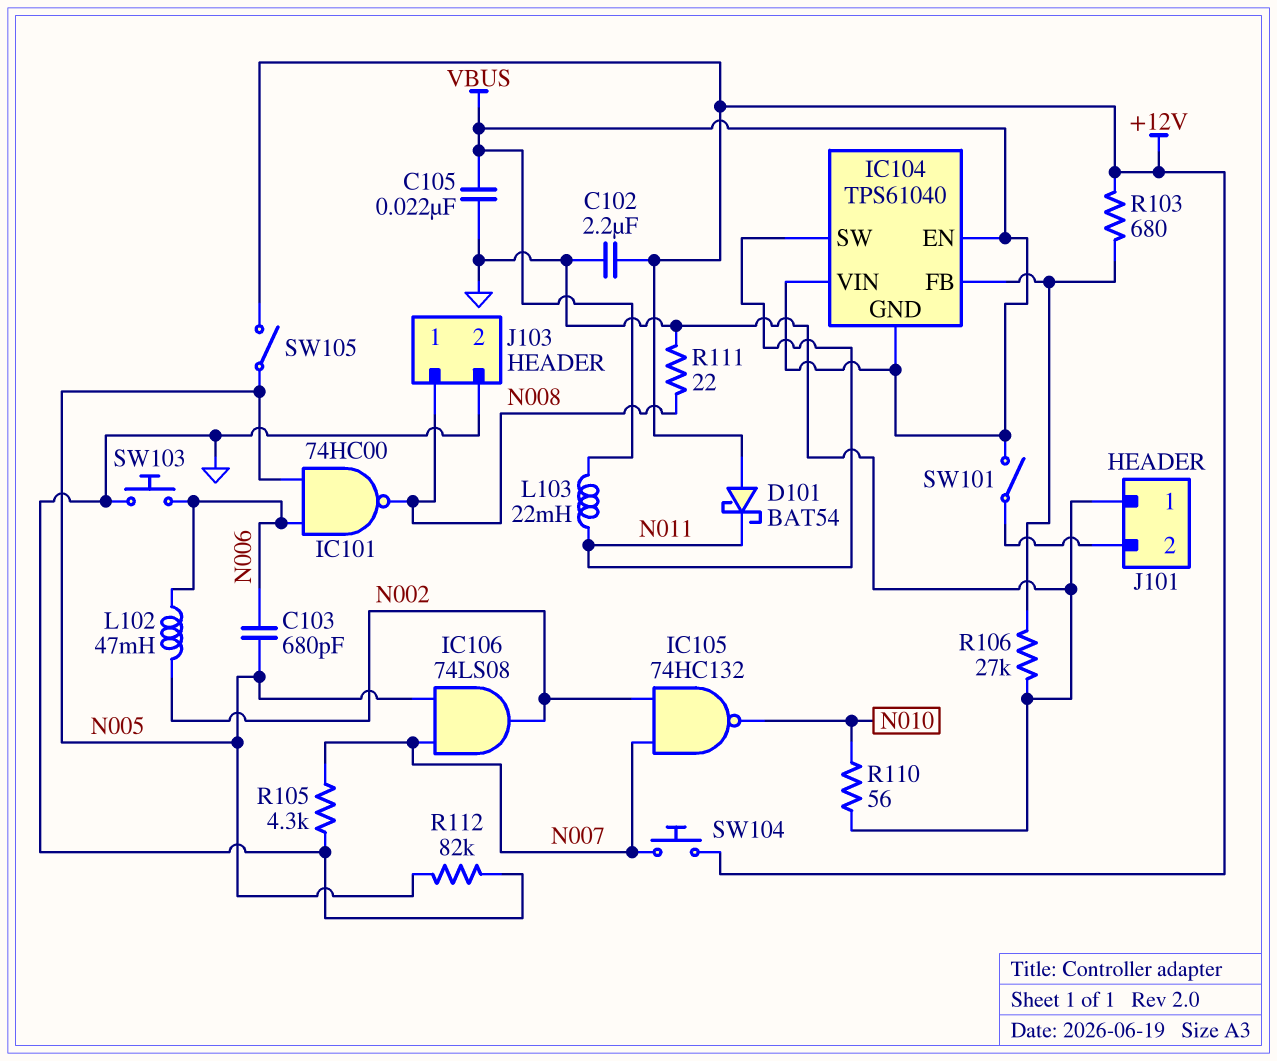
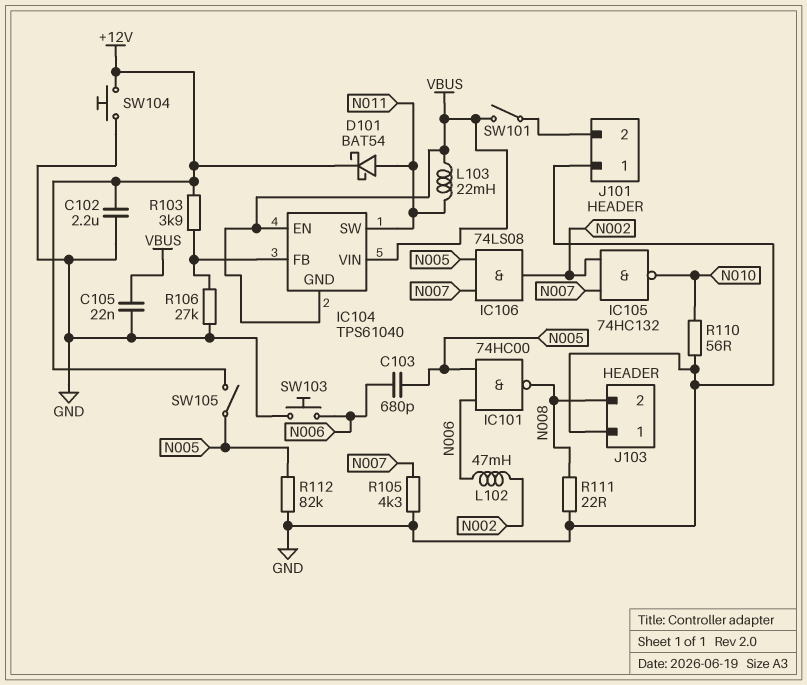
D101: schottky BAT54 (A +12V, K N011) -> schottky BAT54 (A N011, K +12V)
J103 pin 1: N008 -> GND
J103 pin 2: GND -> N008
R103: 680 (+12V, IC104/FB) -> 3.9k (+12V, IC104/FB)
SW104: button (+12V, N007) -> button (+12V, GND)

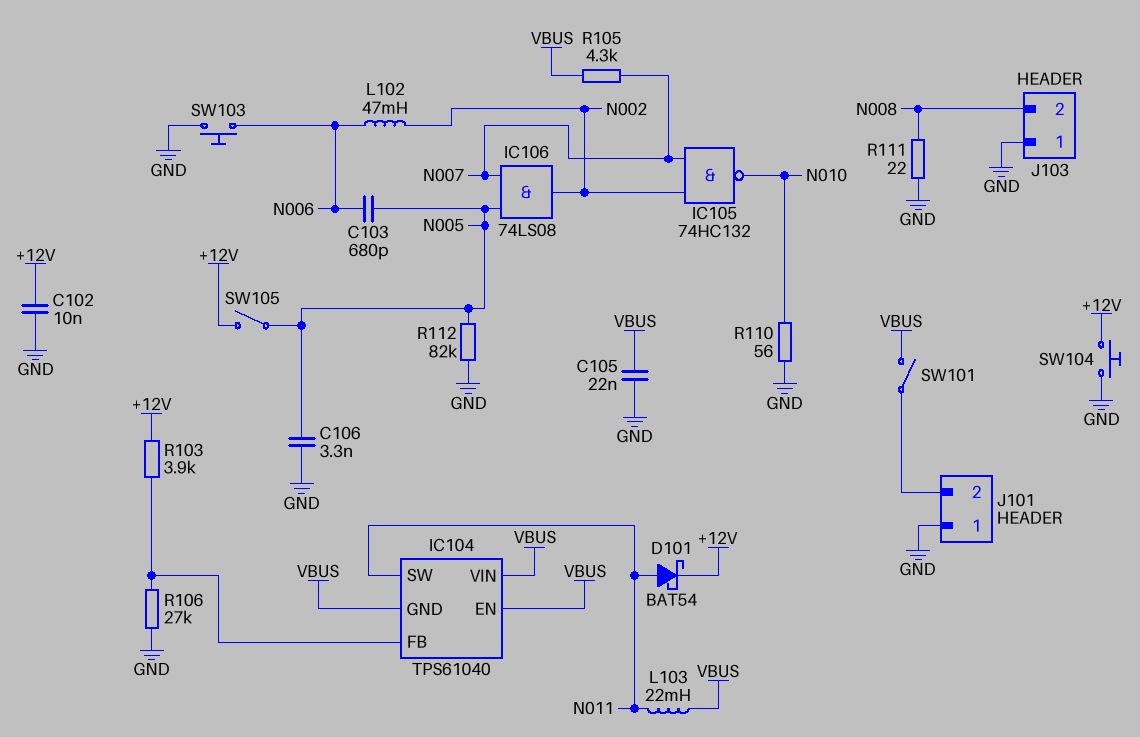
C102: 2.2uF (+12V, GND) -> 10nF (+12V, GND)
C106: none -> 3.3nF (GND, N005)
IC101: NAND 74HC00 (in N005, in N006, out N008) -> none
R105: 4.3k (GND, N007) -> 4.3k (N007, VBUS)

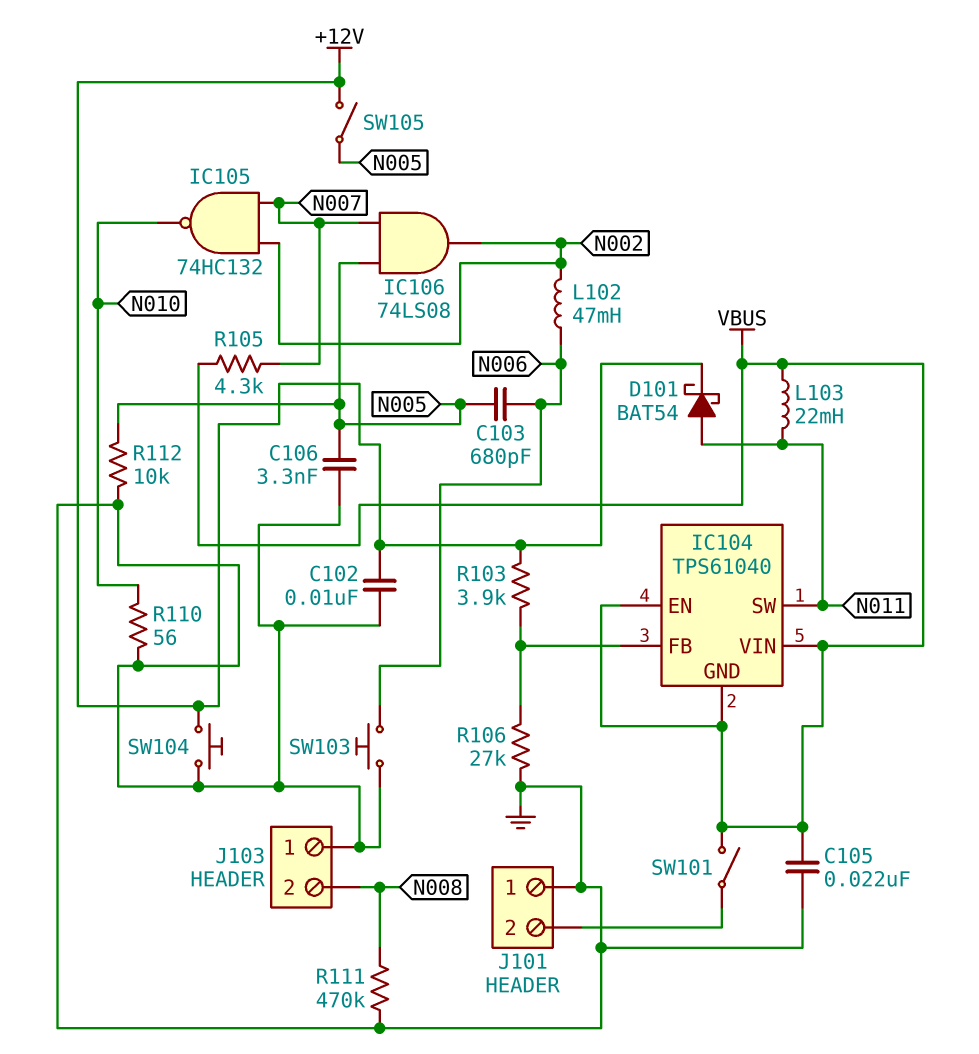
R111: 22 (GND, N008) -> 470k (GND, N008)
R112: 82k (GND, N005) -> 10k (GND, N005)

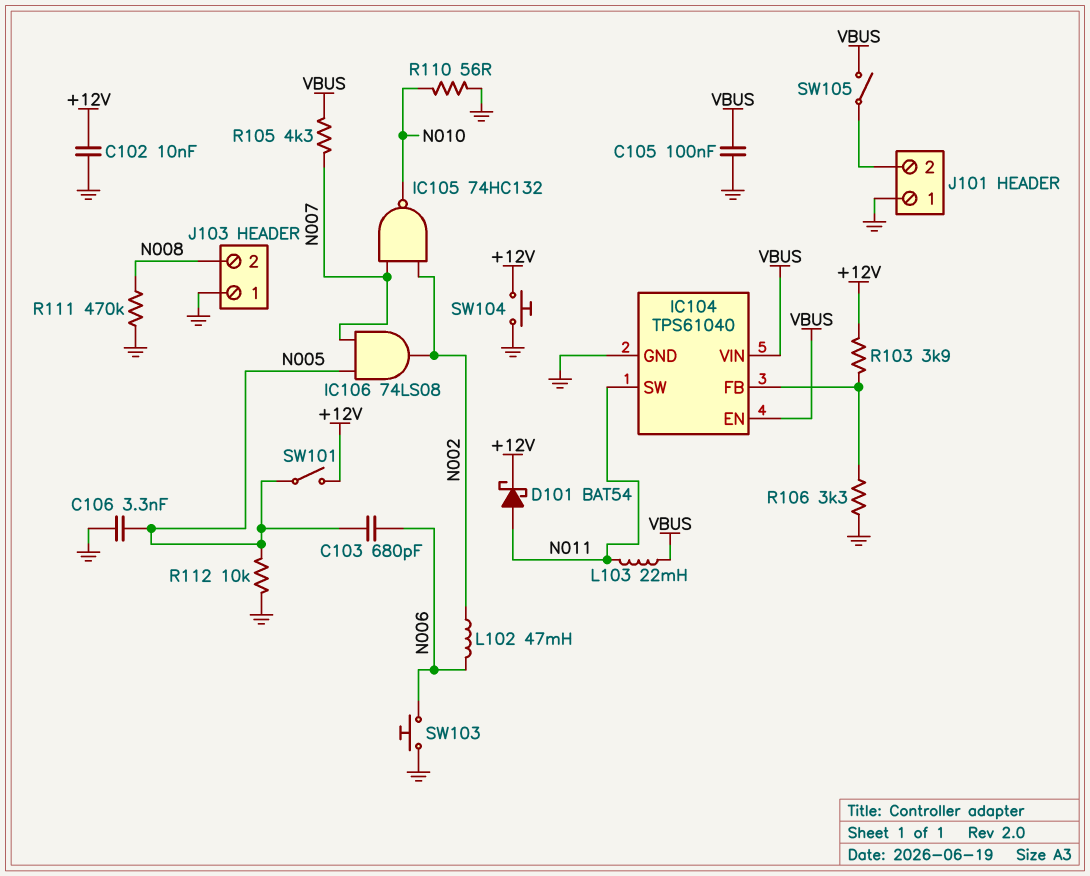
C105: 22nF (GND, VBUS) -> 100nF (GND, VBUS)
IC104 pin GND: VBUS -> GND
R106: 27k (GND, IC104/FB) -> 3.3k (GND, IC104/FB)
SW101: switch (J101/2, VBUS) -> switch (+12V, N005)
SW105: switch (+12V, N005) -> switch (J101/2, VBUS)

